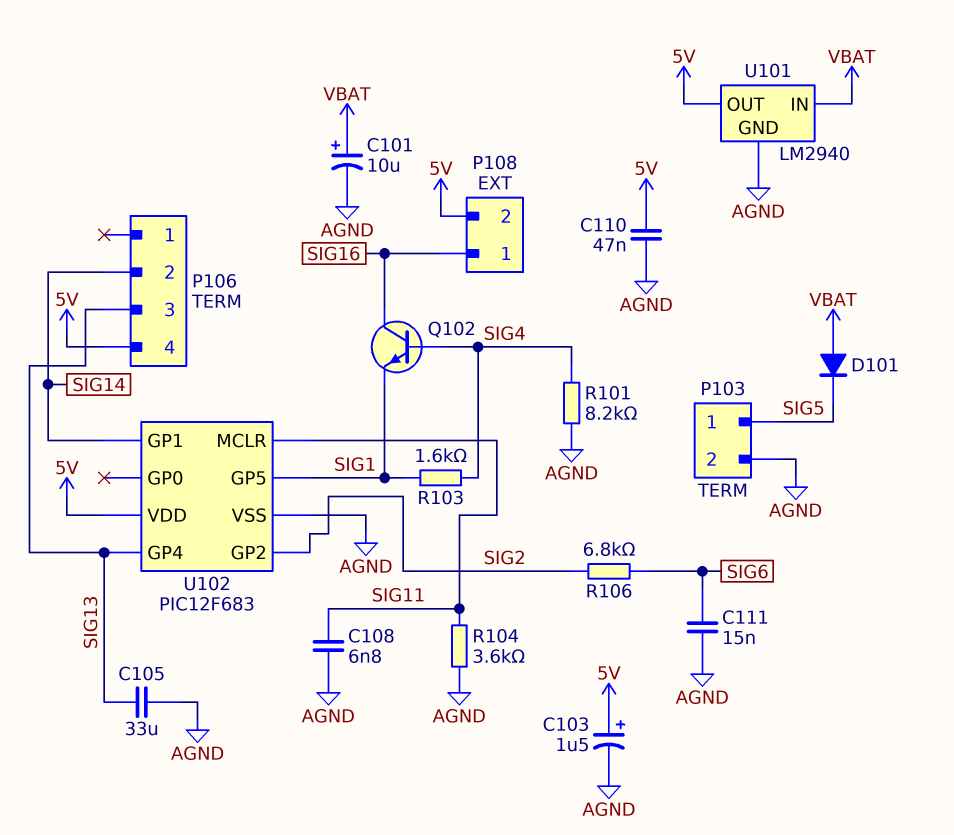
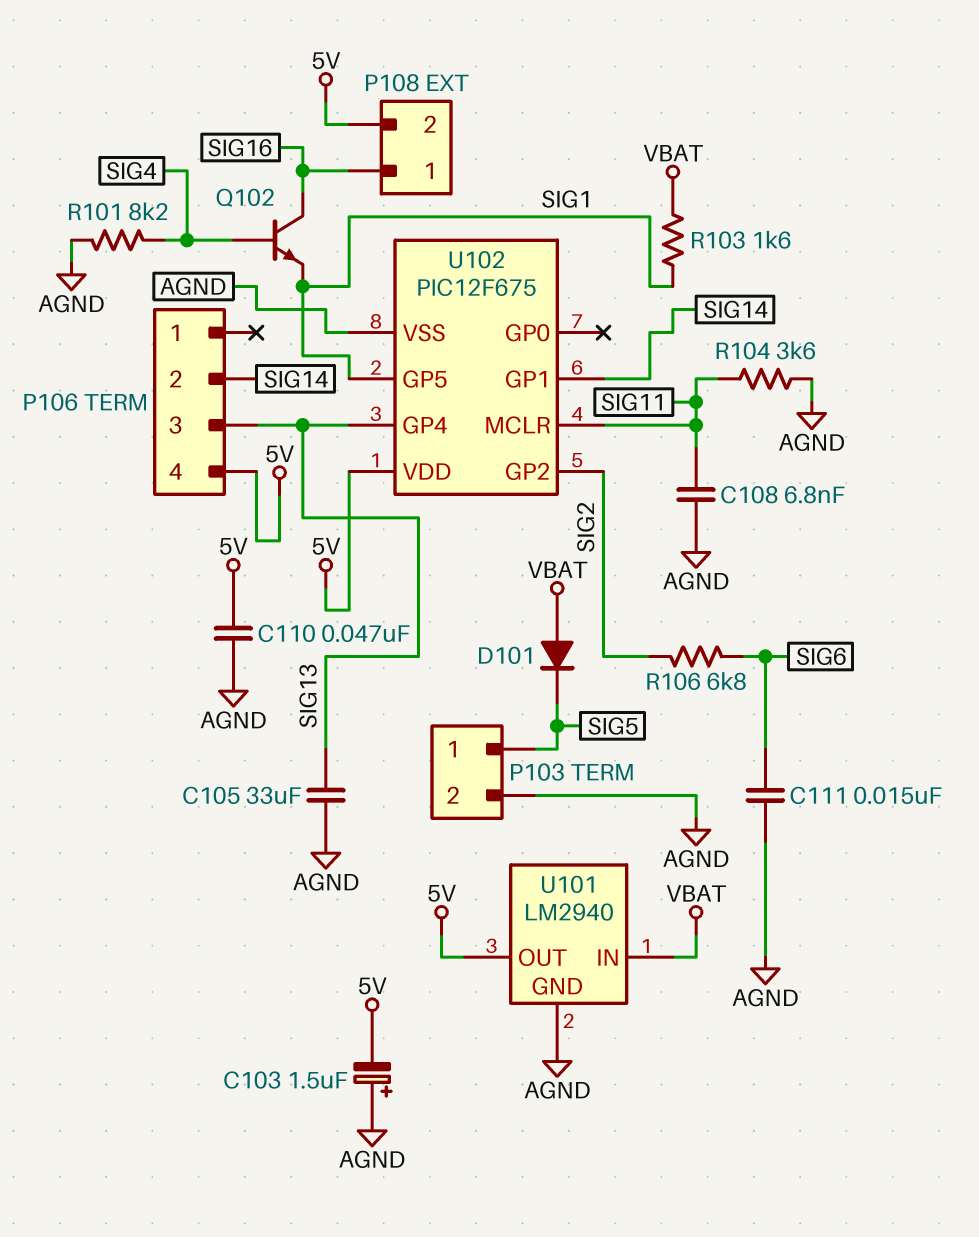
C101: 10uF (plus VBAT, minus AGND) -> none
C103: 1.5uF (plus 5V, minus AGND) -> 1.5uF (plus AGND, minus 5V)
R103: 1.6k (SIG1, SIG4) -> 1.6k (SIG1, VBAT)
U102: PIC12F683 -> PIC12F675

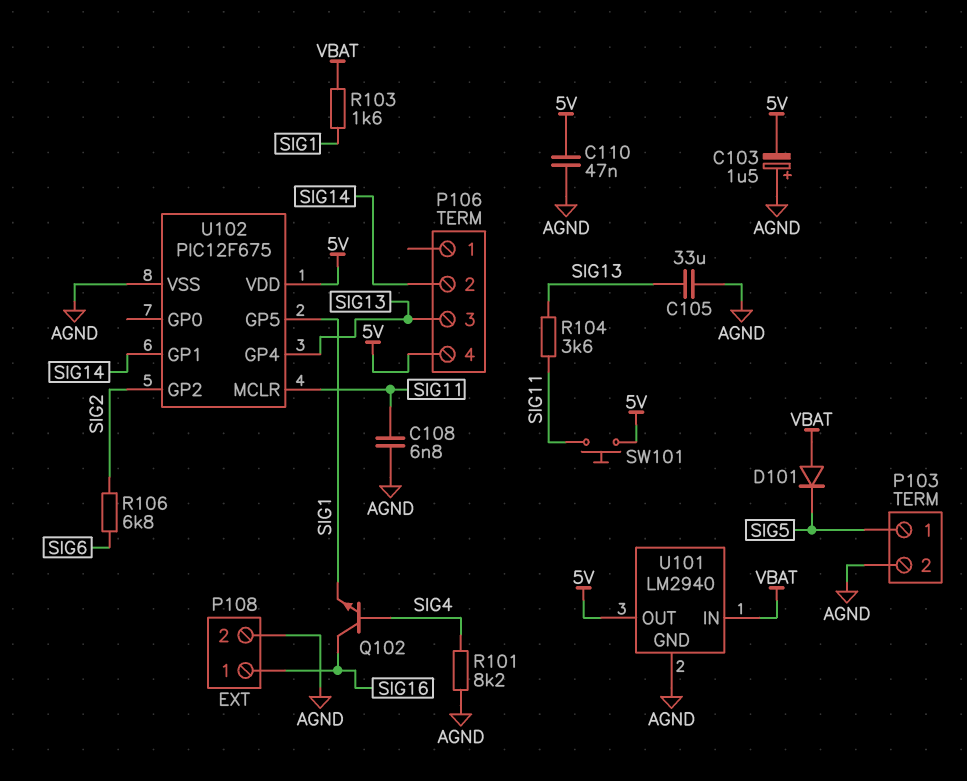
C111: 15nF (AGND, SIG6) -> none
P108 pin 2: 5V -> AGND
R104: 3.6k (AGND, SIG11) -> 3.6k (SIG11, SIG13)
SW101: none -> button (5V, SIG11)

